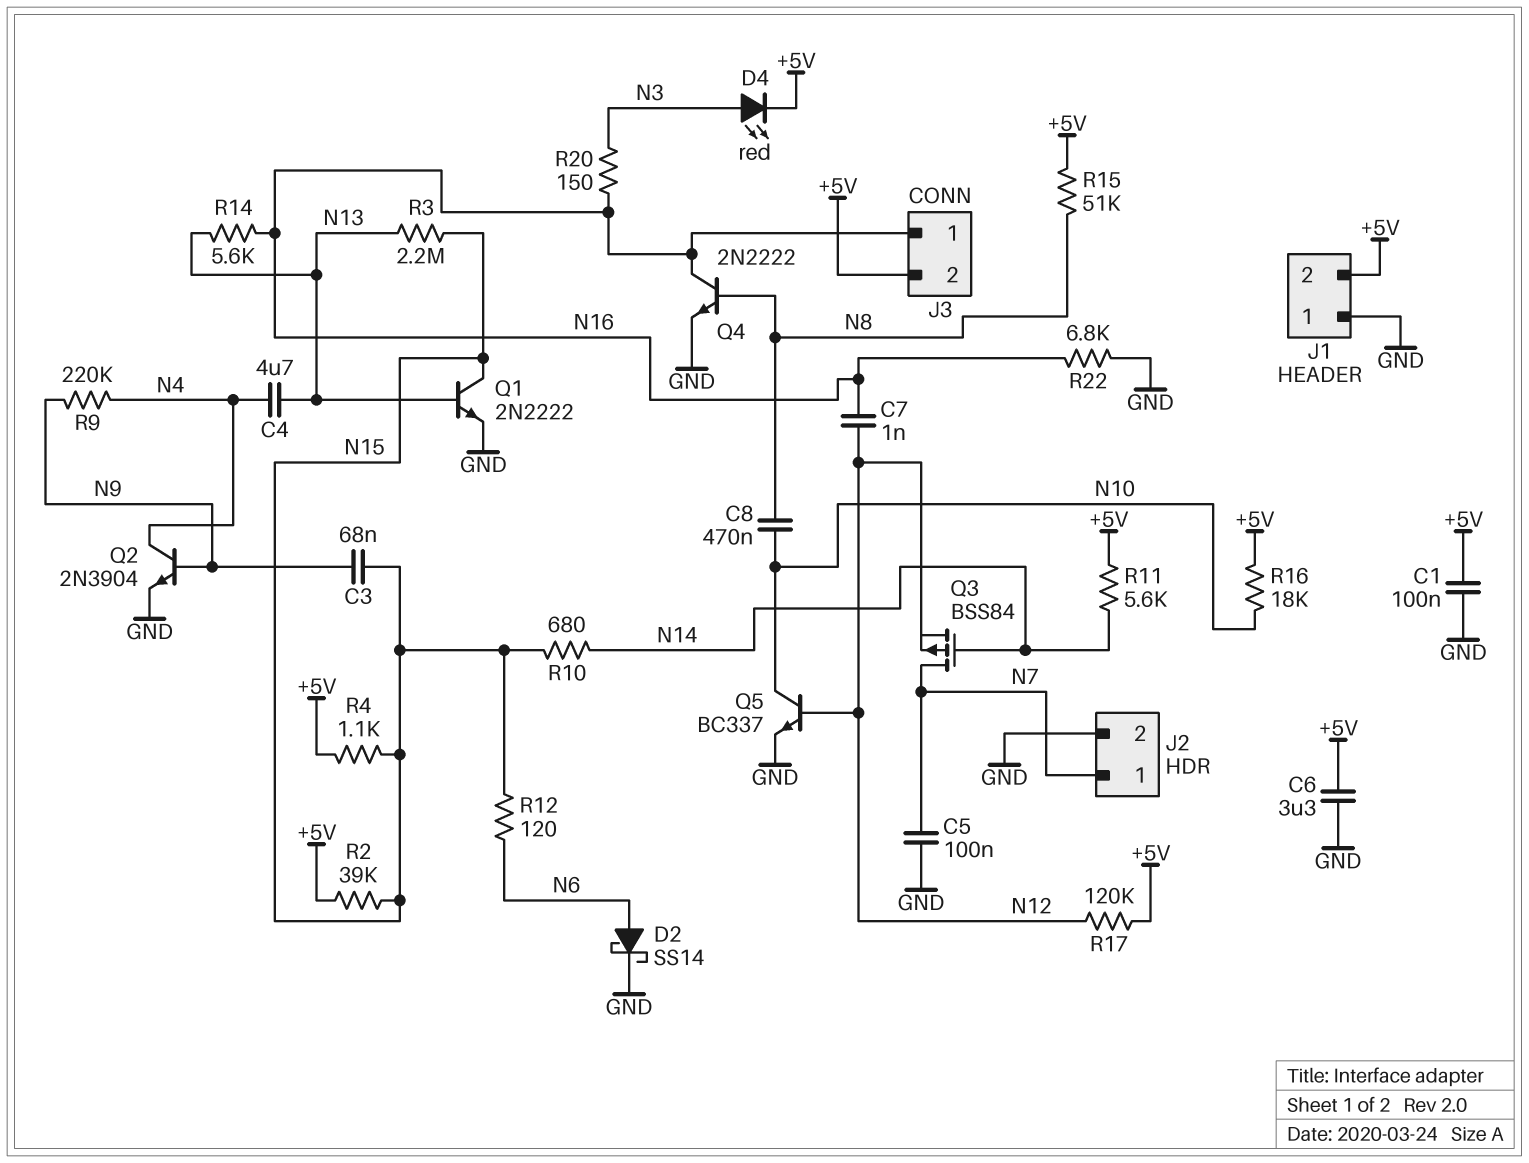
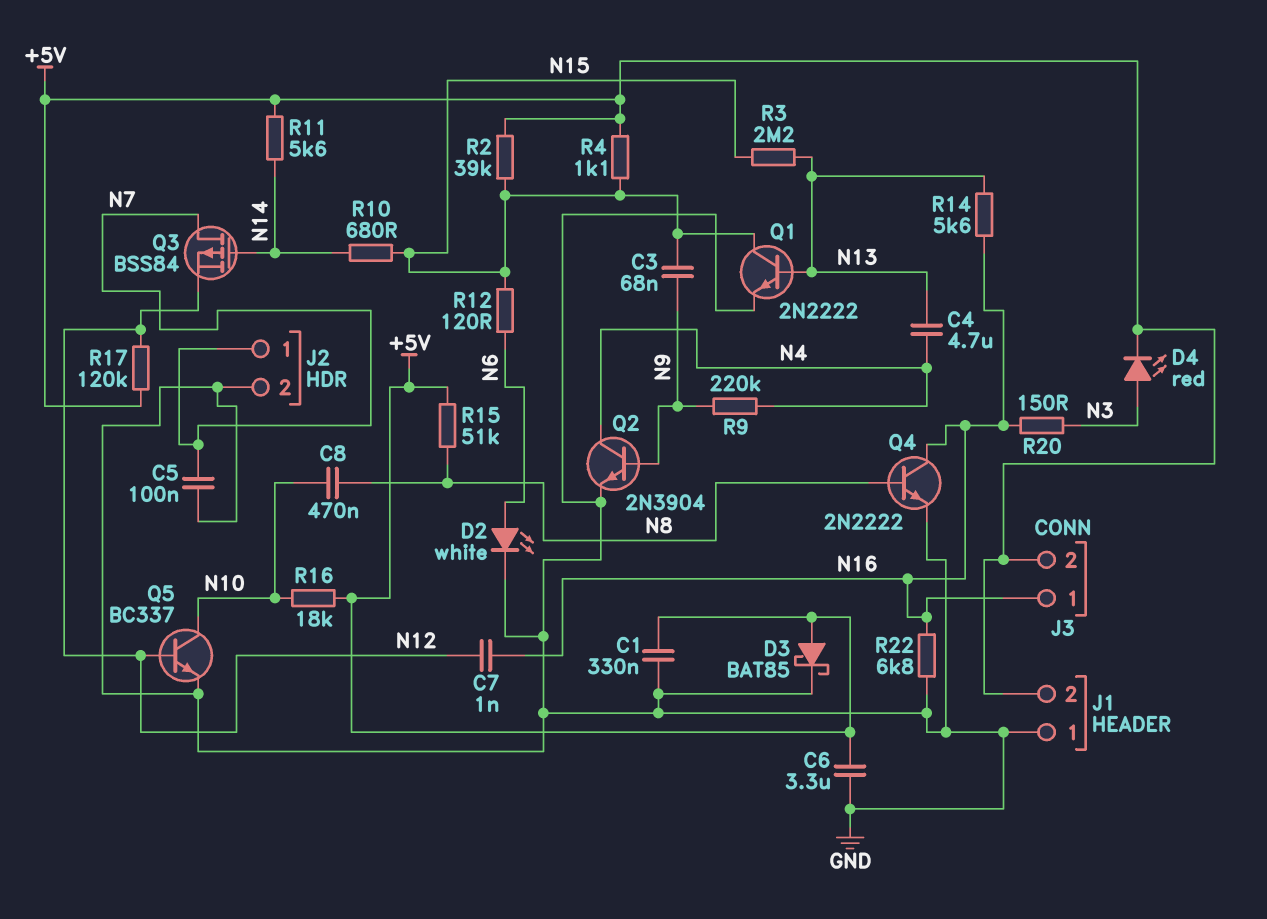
C1: 100nF (+5V, GND) -> 330nF (+5V, GND)
D2: schottky SS14 (A N6, K GND) -> LED white (A N6, K GND)
D3: none -> schottky BAT85 (A +5V, K GND)

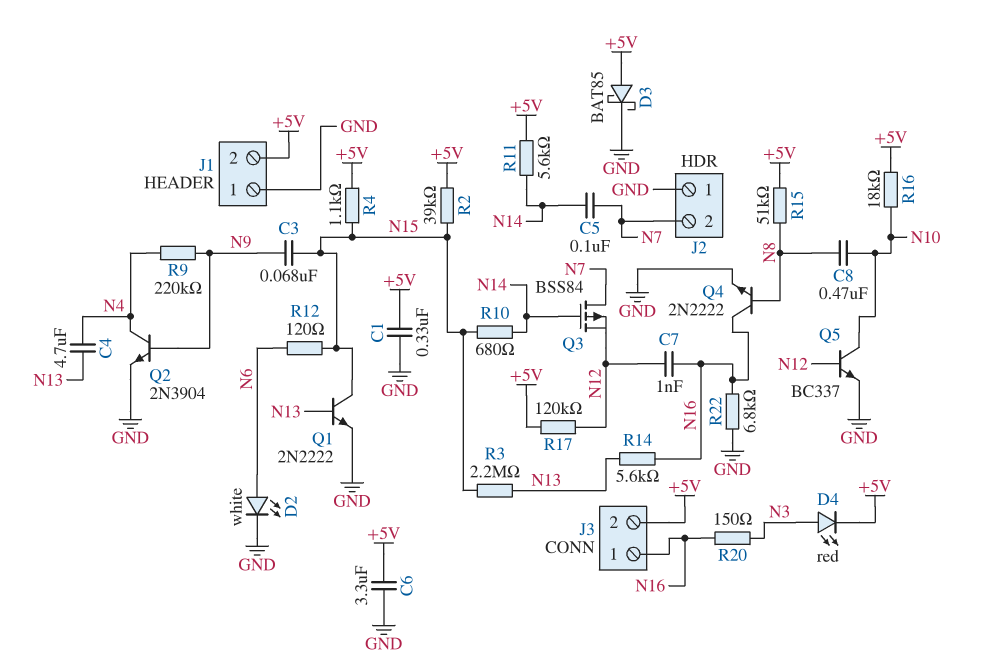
C5: 100nF (GND, N7) -> 100nF (N7, N14)
J2 pin 1: N7 -> GND
J2 pin 2: GND -> N7

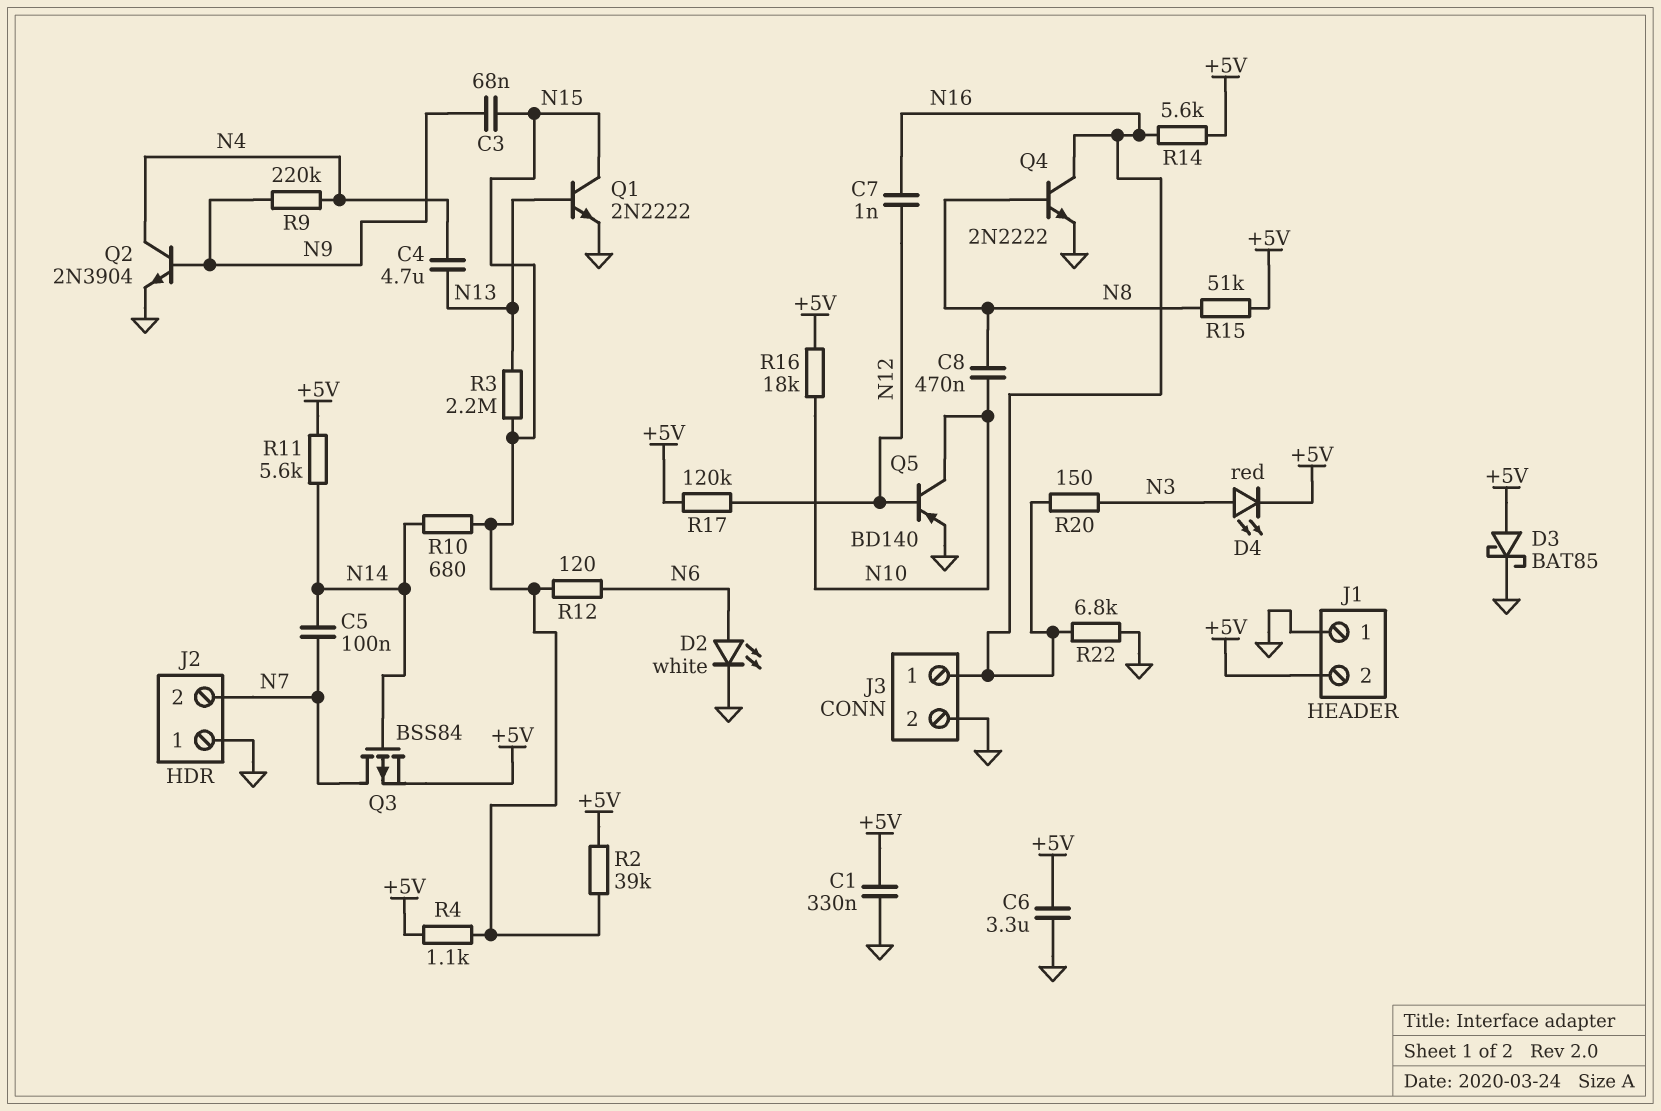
J3 pin 2: +5V -> GND
Q3: PMOS BSS84 (G N14, D N7, S N12) -> PMOS BSS84 (G N14, D N7, S +5V)
Q5: NPN BC337 (B N12, C N10, E GND) -> PNP BD140 (B N12, C N10, E GND)
R14: 5.6k (N13, N16) -> 5.6k (+5V, N16)

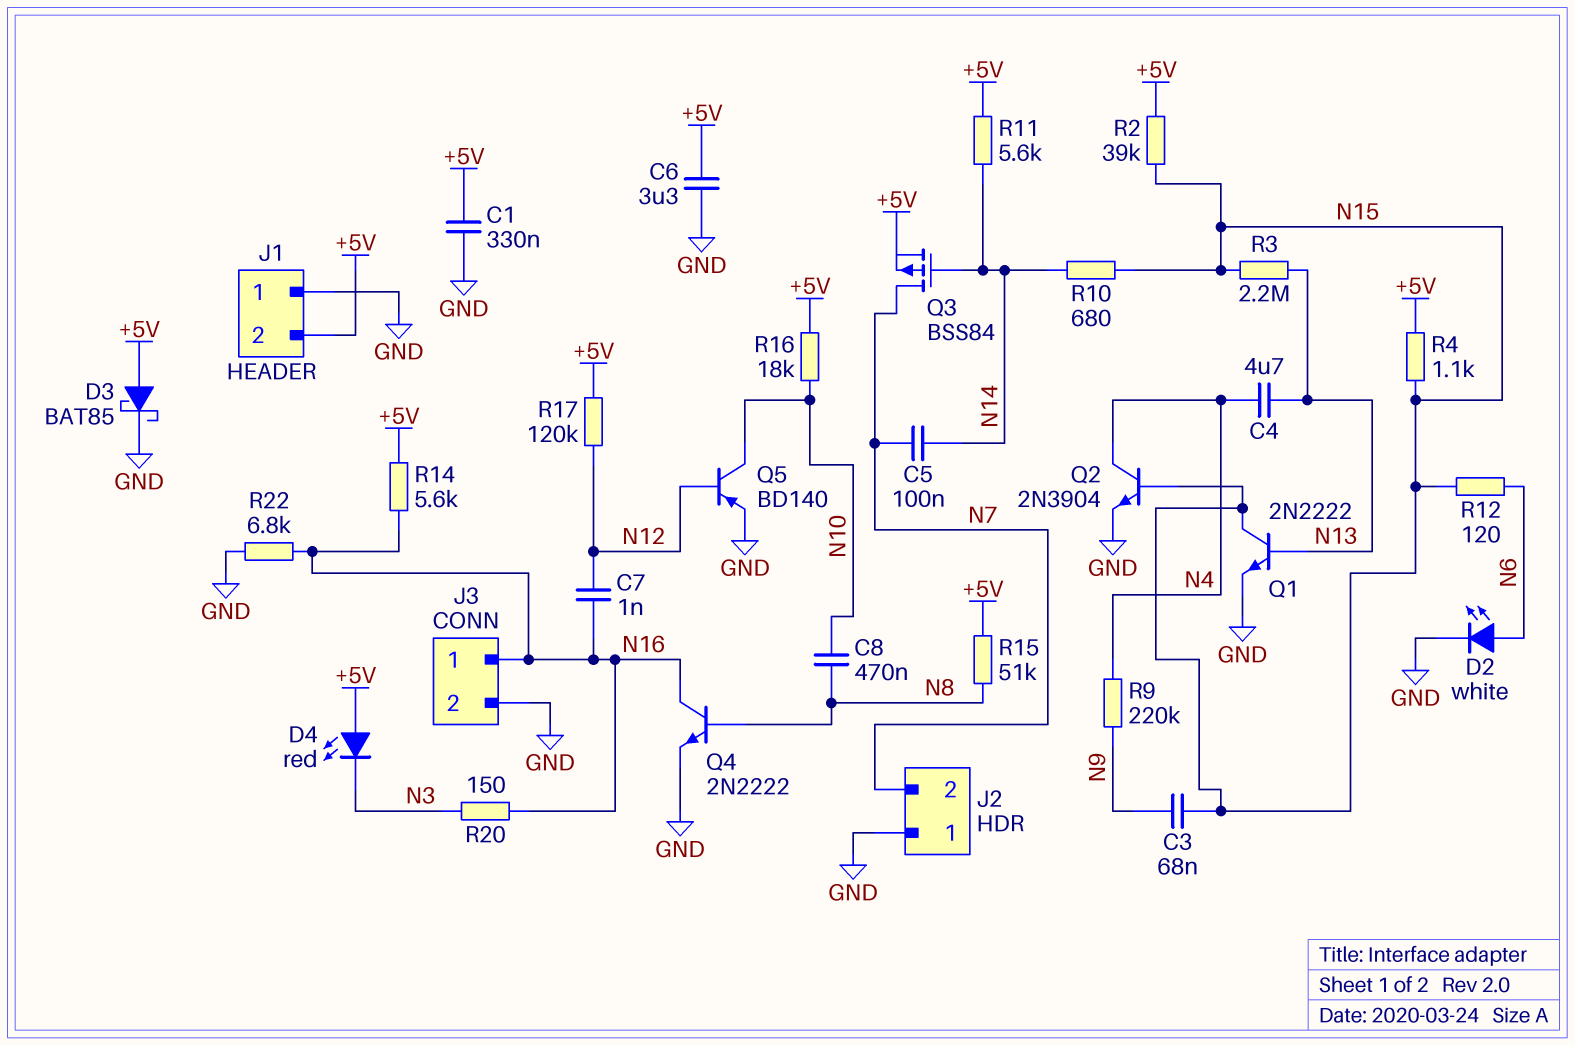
D4: LED red (A N3, K +5V) -> LED red (A +5V, K N3)
Q2: NPN 2N3904 (B N9, C N4, E GND) -> NPN 2N3904 (B N15, C N4, E GND)

